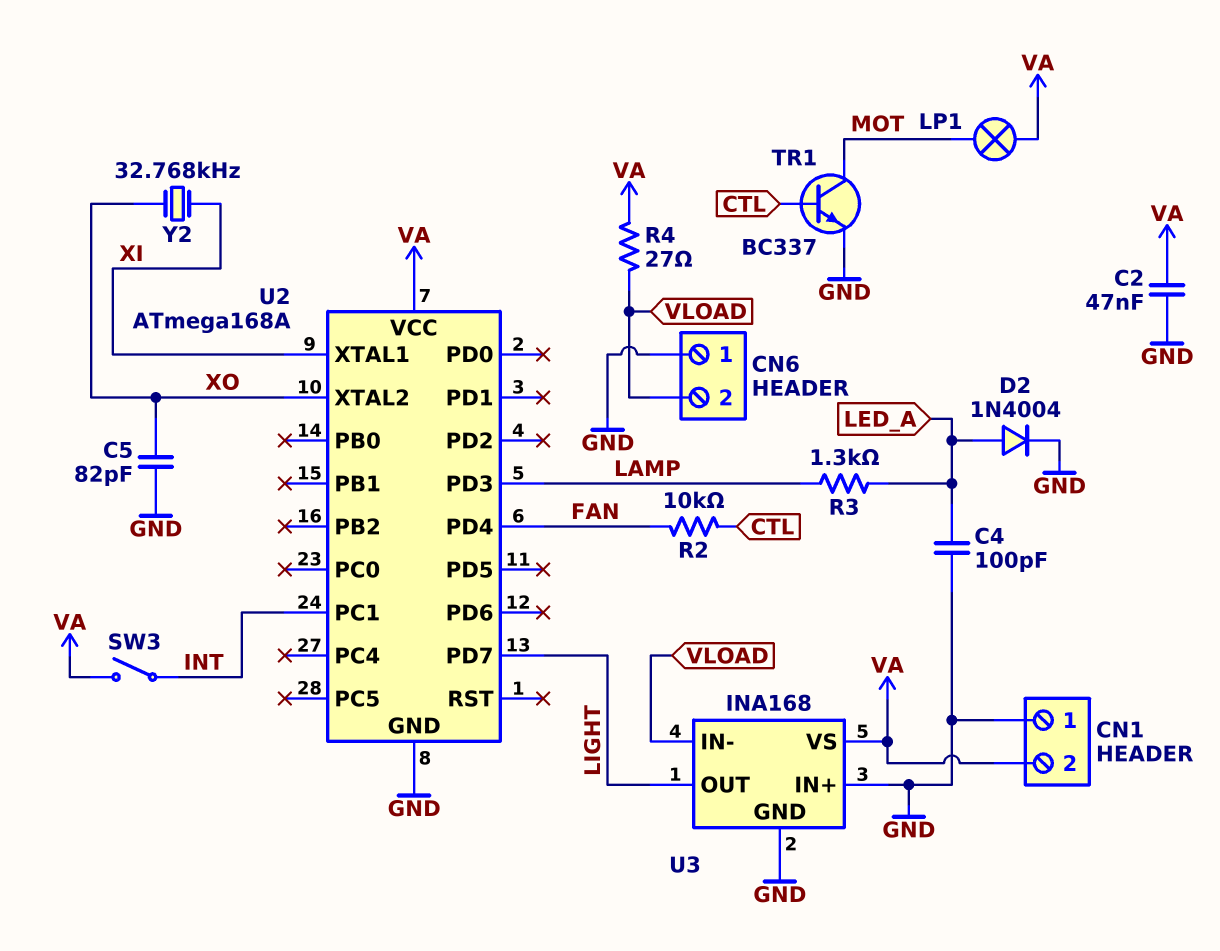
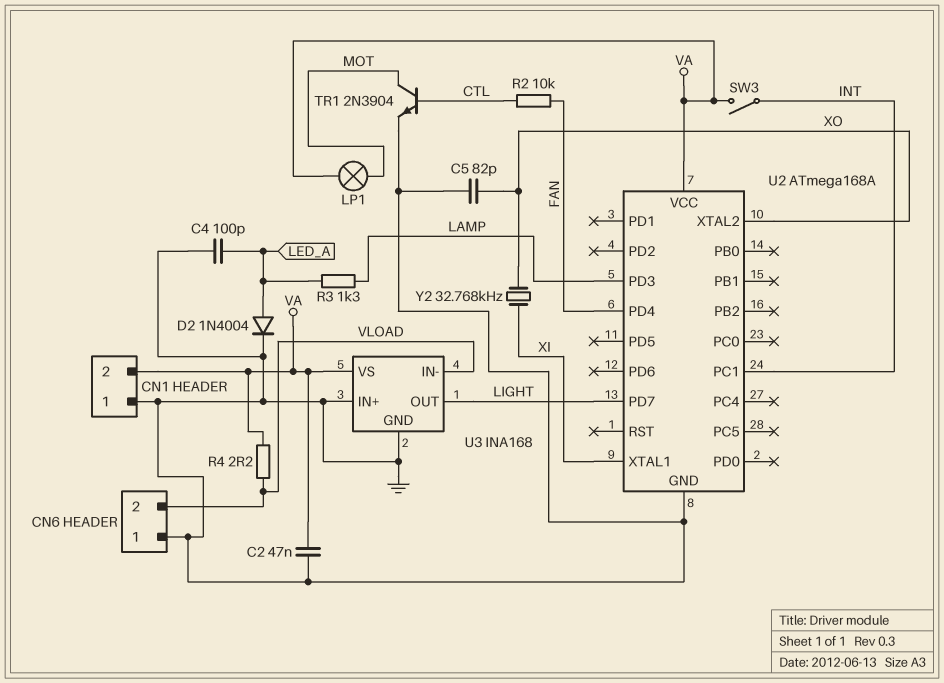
R4: 27 (VA, VLOAD) -> 2.2 (VA, VLOAD)
TR1: NPN BC337 (B CTL, C MOT, E GND) -> NPN 2N3904 (B CTL, C MOT, E GND)

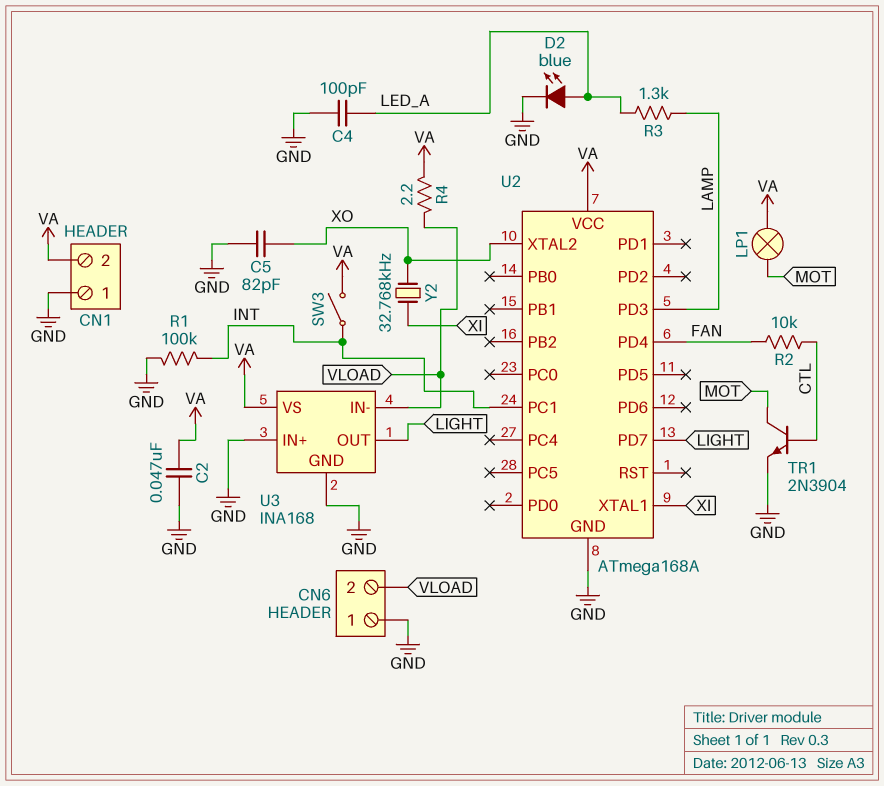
D2: diode 1N4004 (A LED_A, K GND) -> LED blue (A LED_A, K GND)
R1: none -> 100k (GND, INT)

